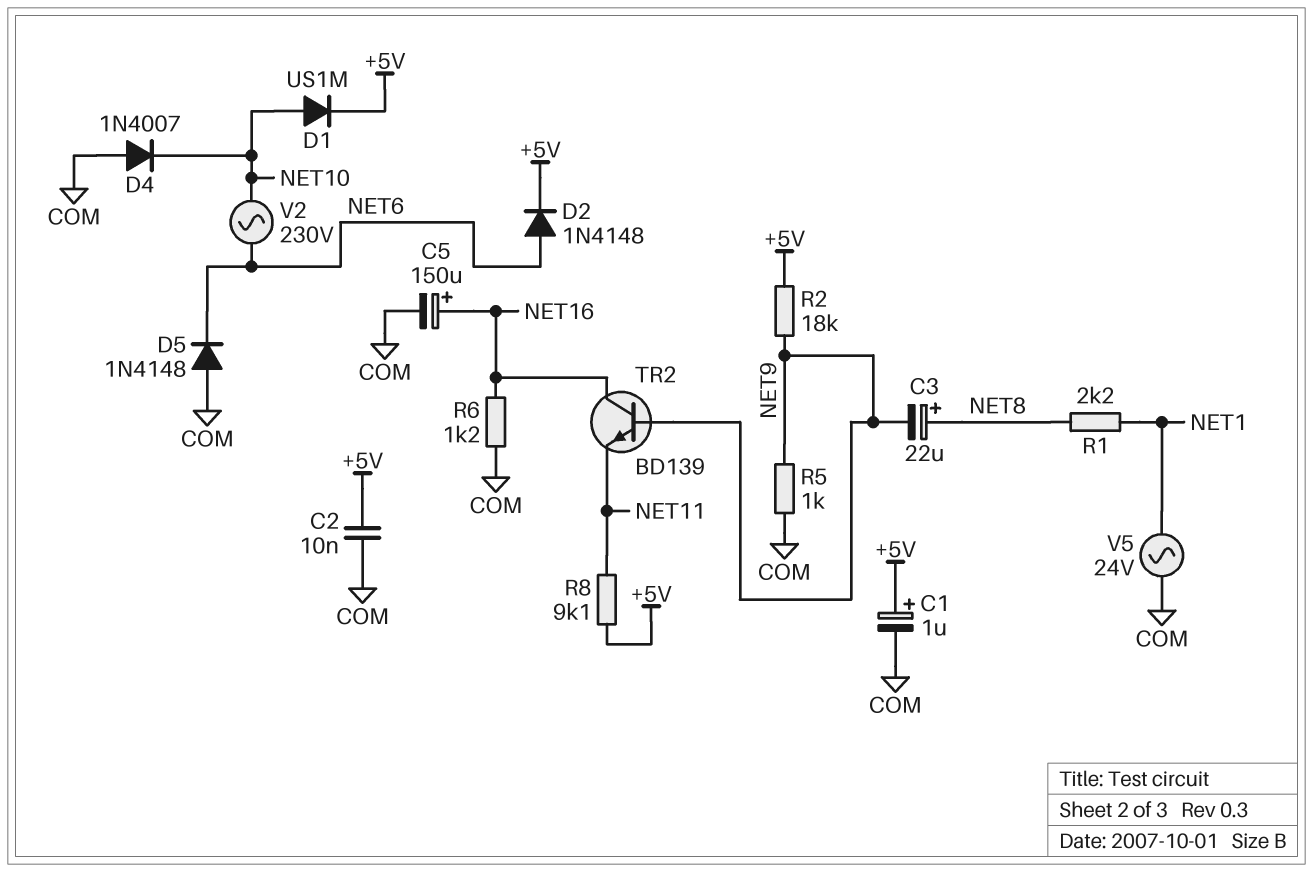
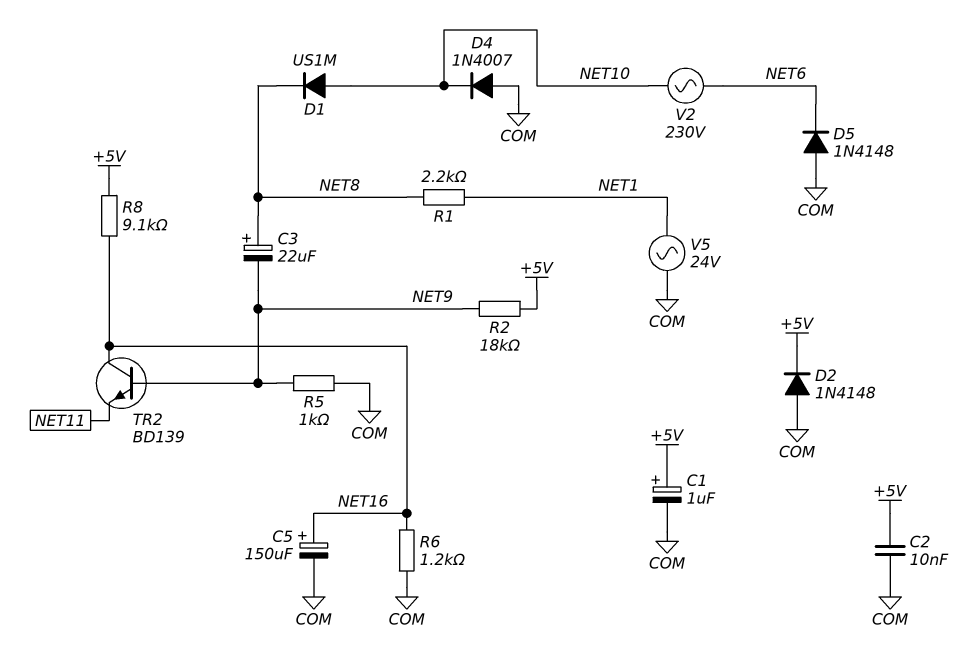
D1: diode US1M (A NET10, K +5V) -> diode US1M (A NET10, K NET8)
D2: diode 1N4148 (A NET6, K +5V) -> diode 1N4148 (A COM, K +5V)
R8: 9.1k (+5V, NET11) -> 9.1k (+5V, NET16)

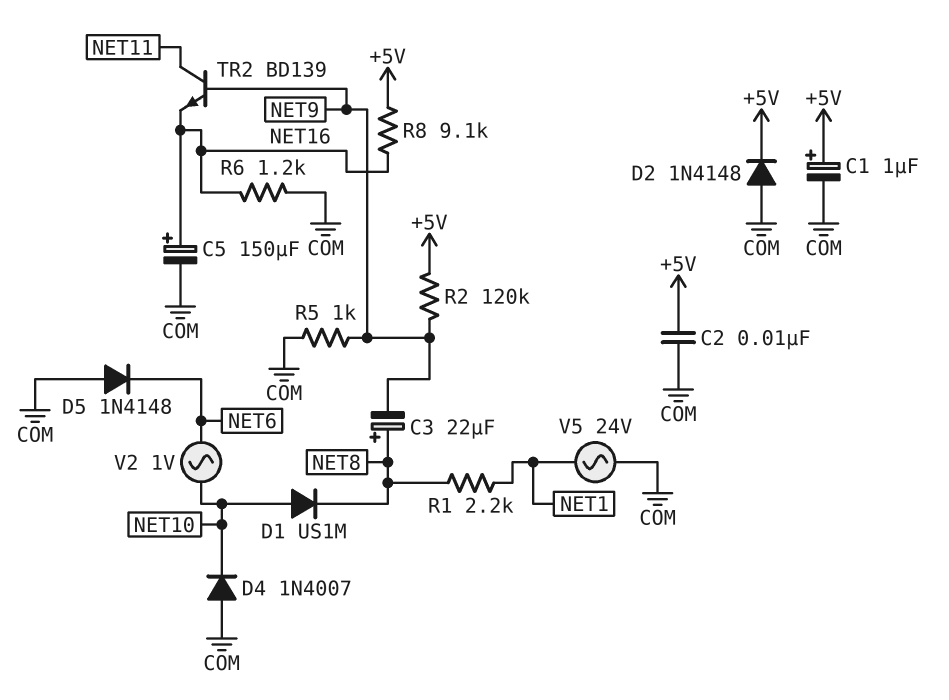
R2: 18k (+5V, NET9) -> 120k (+5V, NET9)
TR2: NPN BD139 (B NET9, C NET16, E NET11) -> NPN BD139 (B NET9, C NET11, E NET16)
V2: AC 230V (NET6, NET10) -> AC 1V (NET6, NET10)

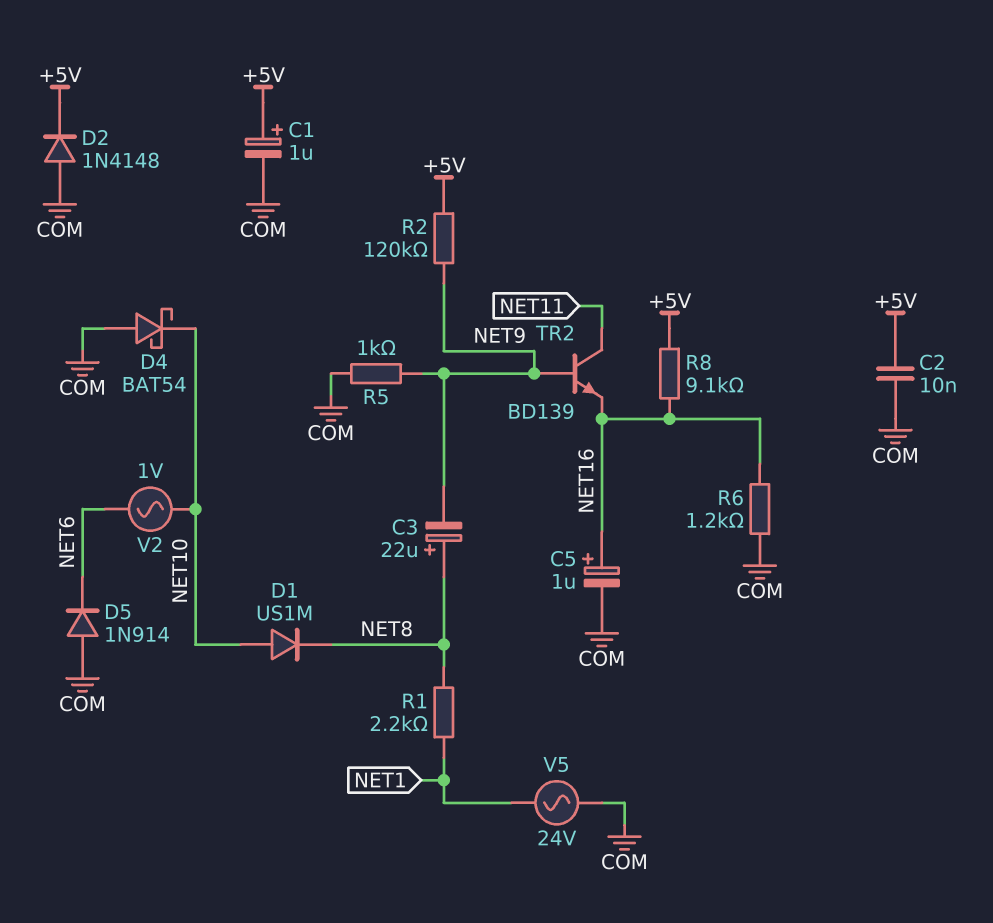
C5: 150uF (plus NET16, minus COM) -> 1uF (plus NET16, minus COM)
D4: diode 1N4007 (A COM, K NET10) -> schottky BAT54 (A COM, K NET10)
D5: diode 1N4148 (A COM, K NET6) -> diode 1N914 (A COM, K NET6)

